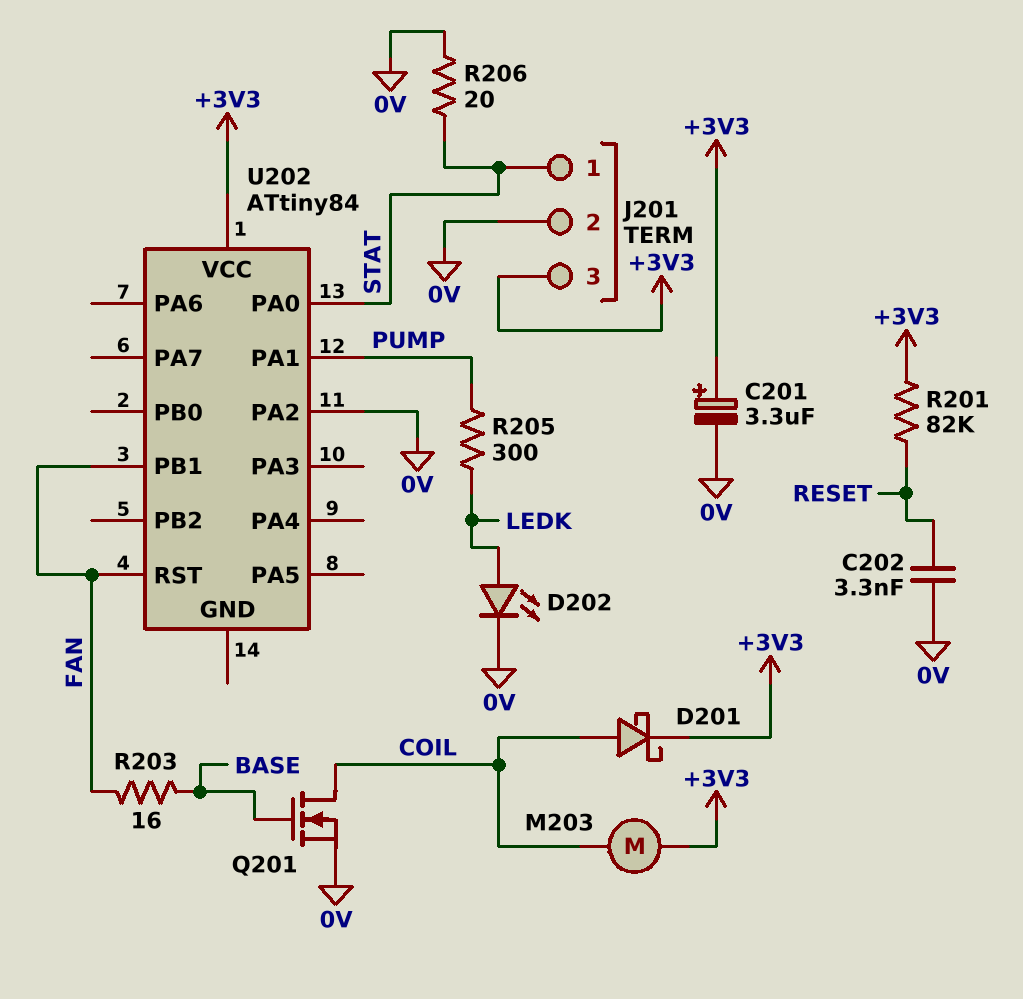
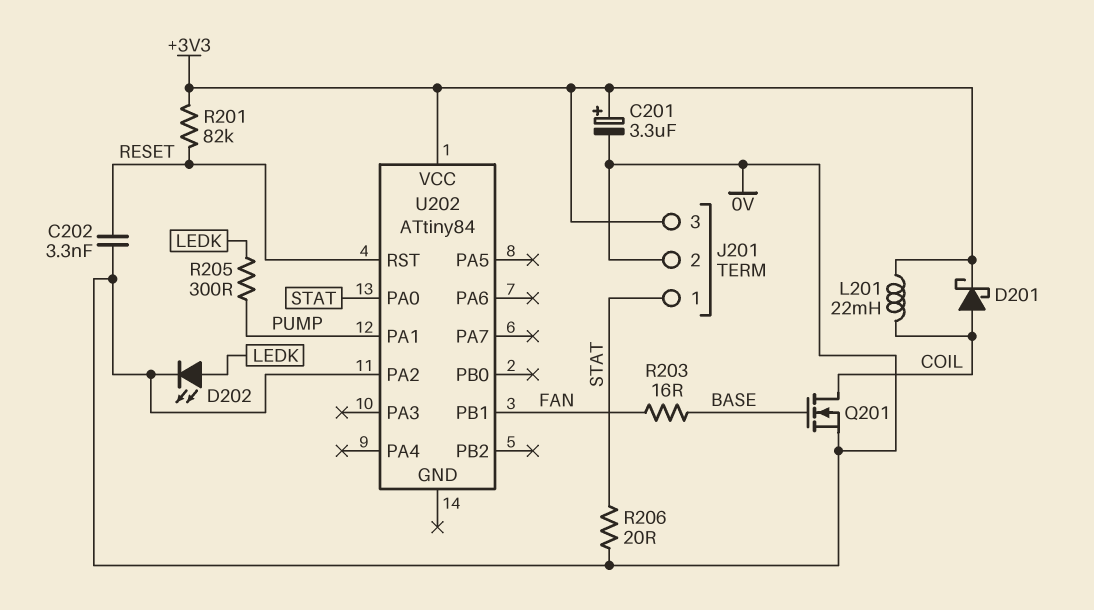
L201: none -> 22mH (+3V3, COIL)
M203: motor (+3V3, COIL) -> none
U202 pin RST: FAN -> RESET

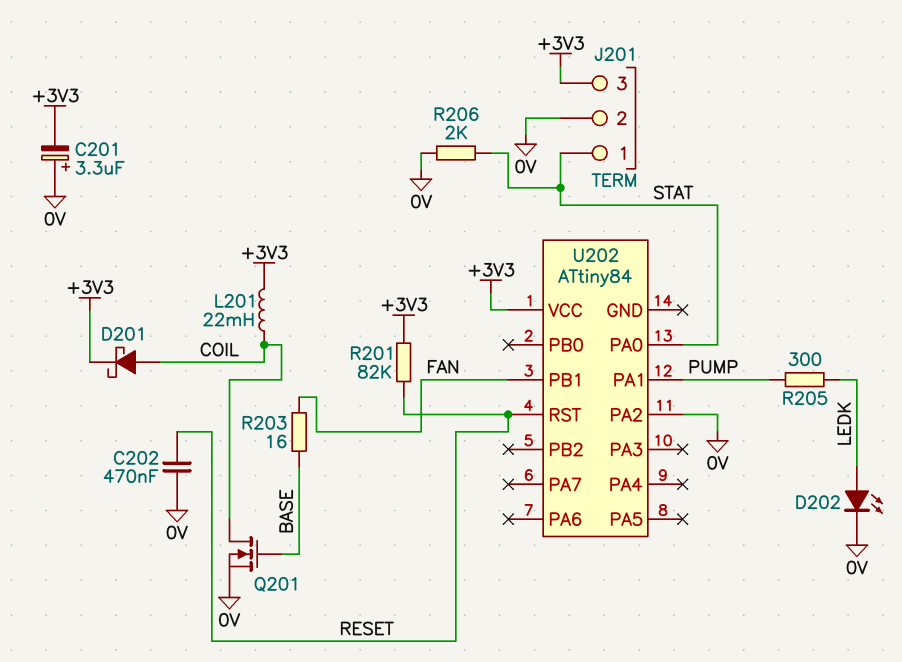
C201: 3.3uF (plus +3V3, minus 0V) -> 3.3uF (plus 0V, minus +3V3)
C202: 3.3nF (0V, RESET) -> 470nF (0V, RESET)
R206: 20 (0V, STAT) -> 2k (0V, STAT)

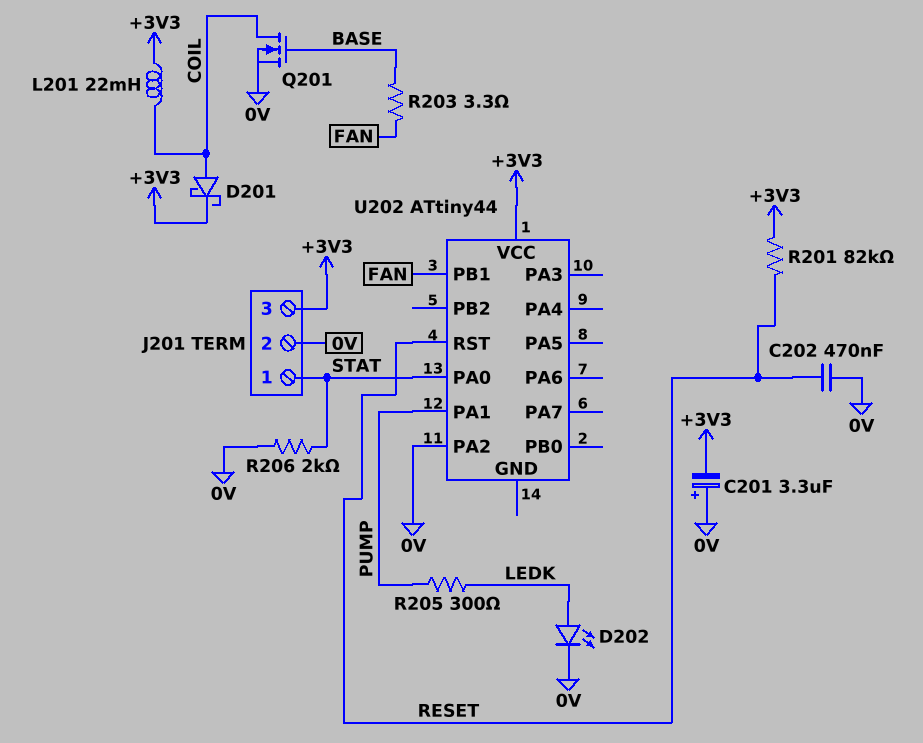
R203: 16 (BASE, FAN) -> 3.3 (BASE, FAN)
U202: ATtiny84 -> ATtiny44

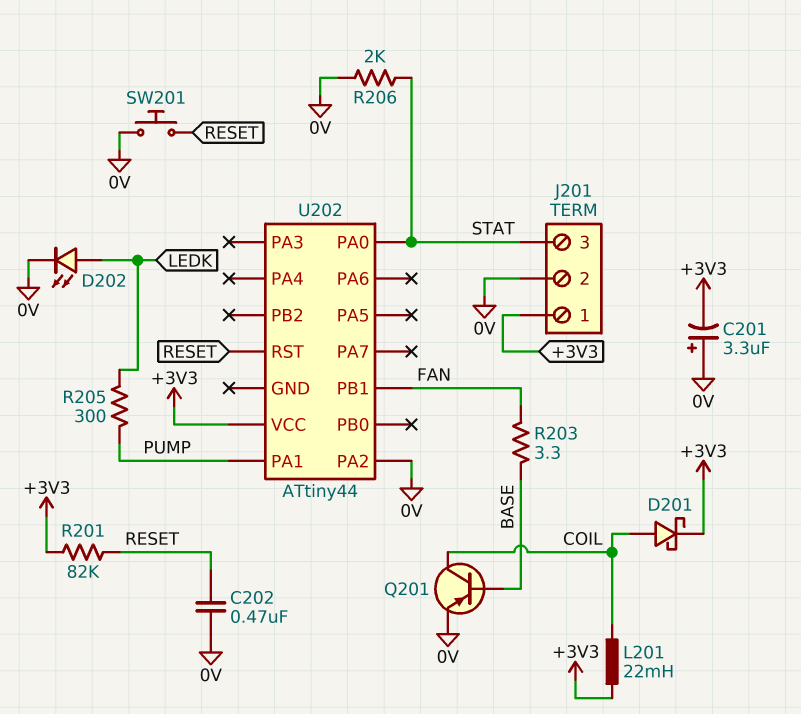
J201 pin 1: STAT -> +3V3
J201 pin 3: +3V3 -> STAT
Q201: NMOS (G BASE, D COIL, S 0V) -> PNP (B BASE, C COIL, E 0V)
SW201: none -> button (0V, RESET)

